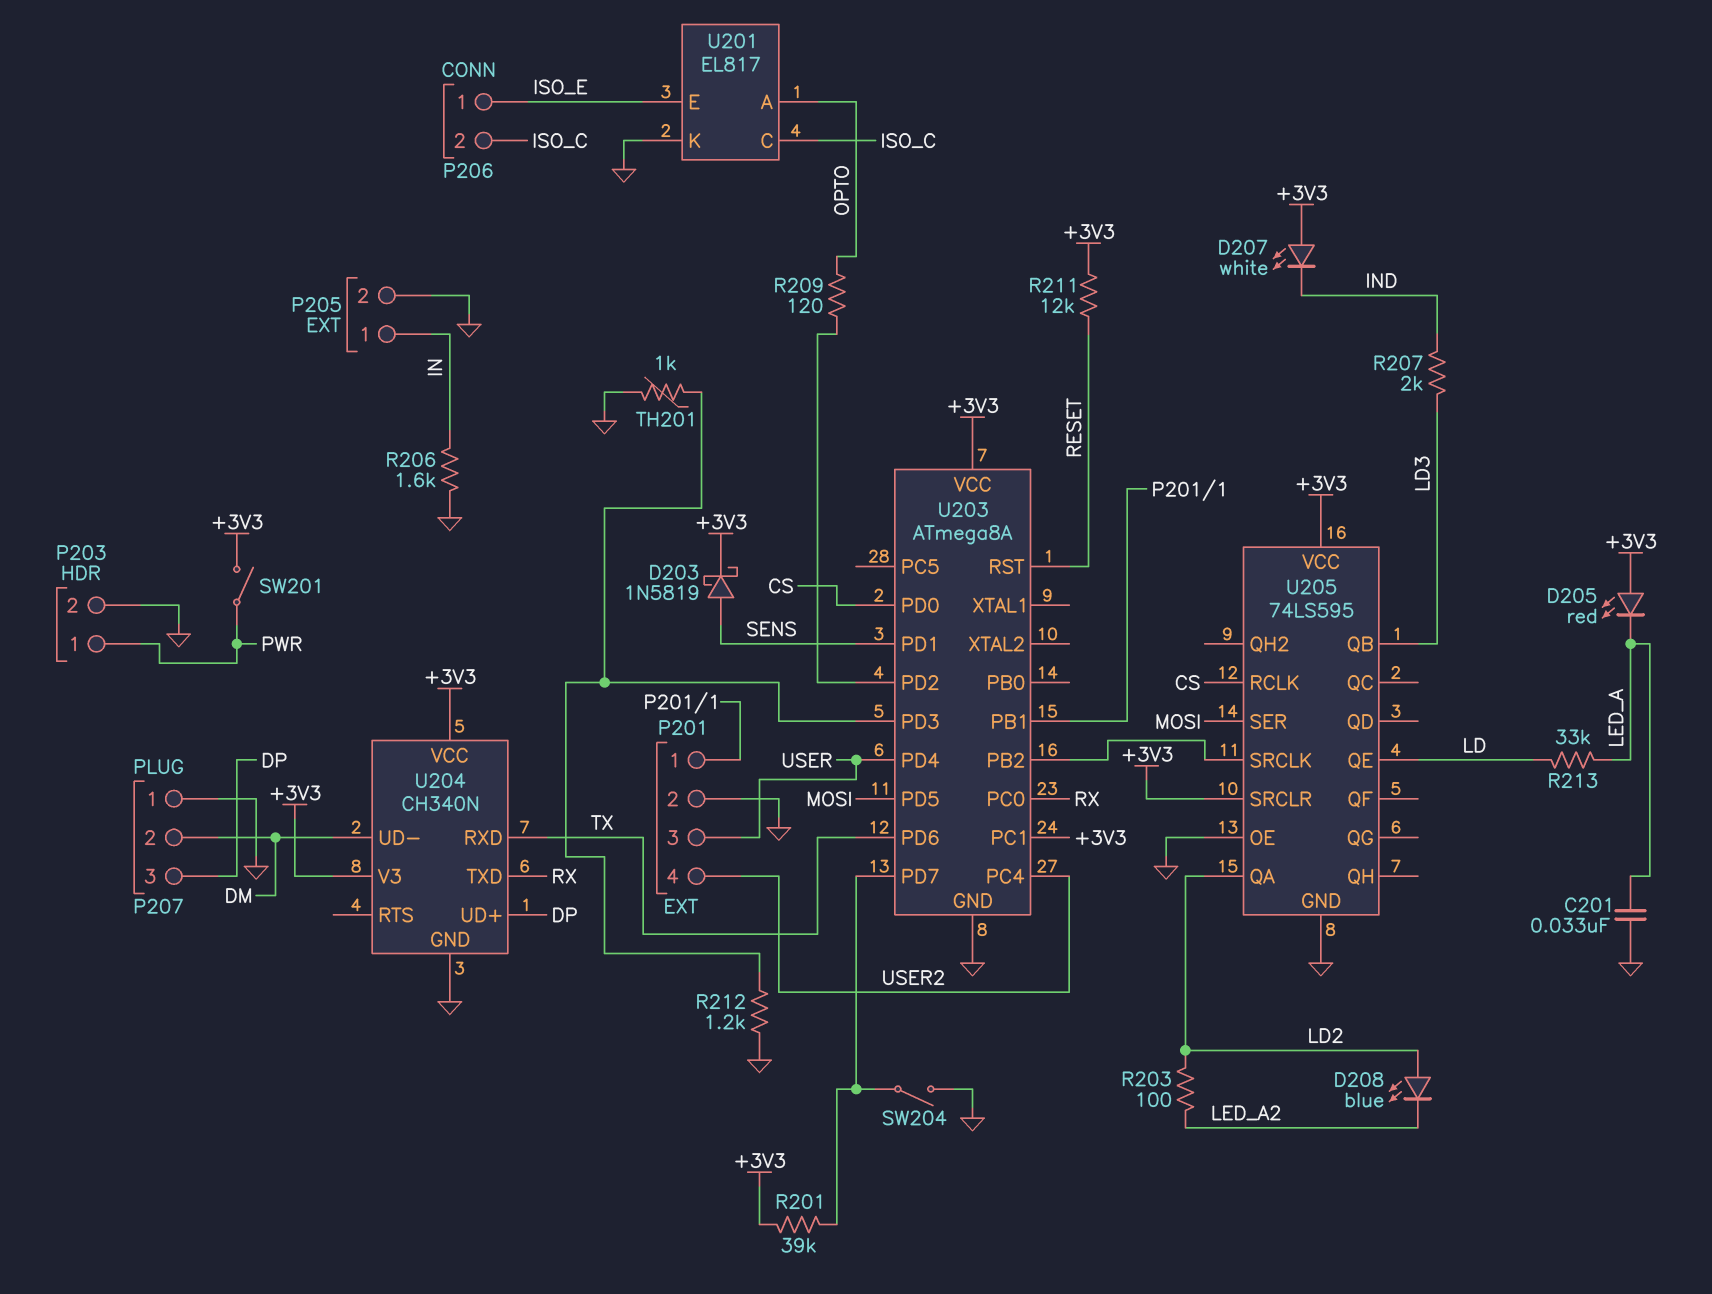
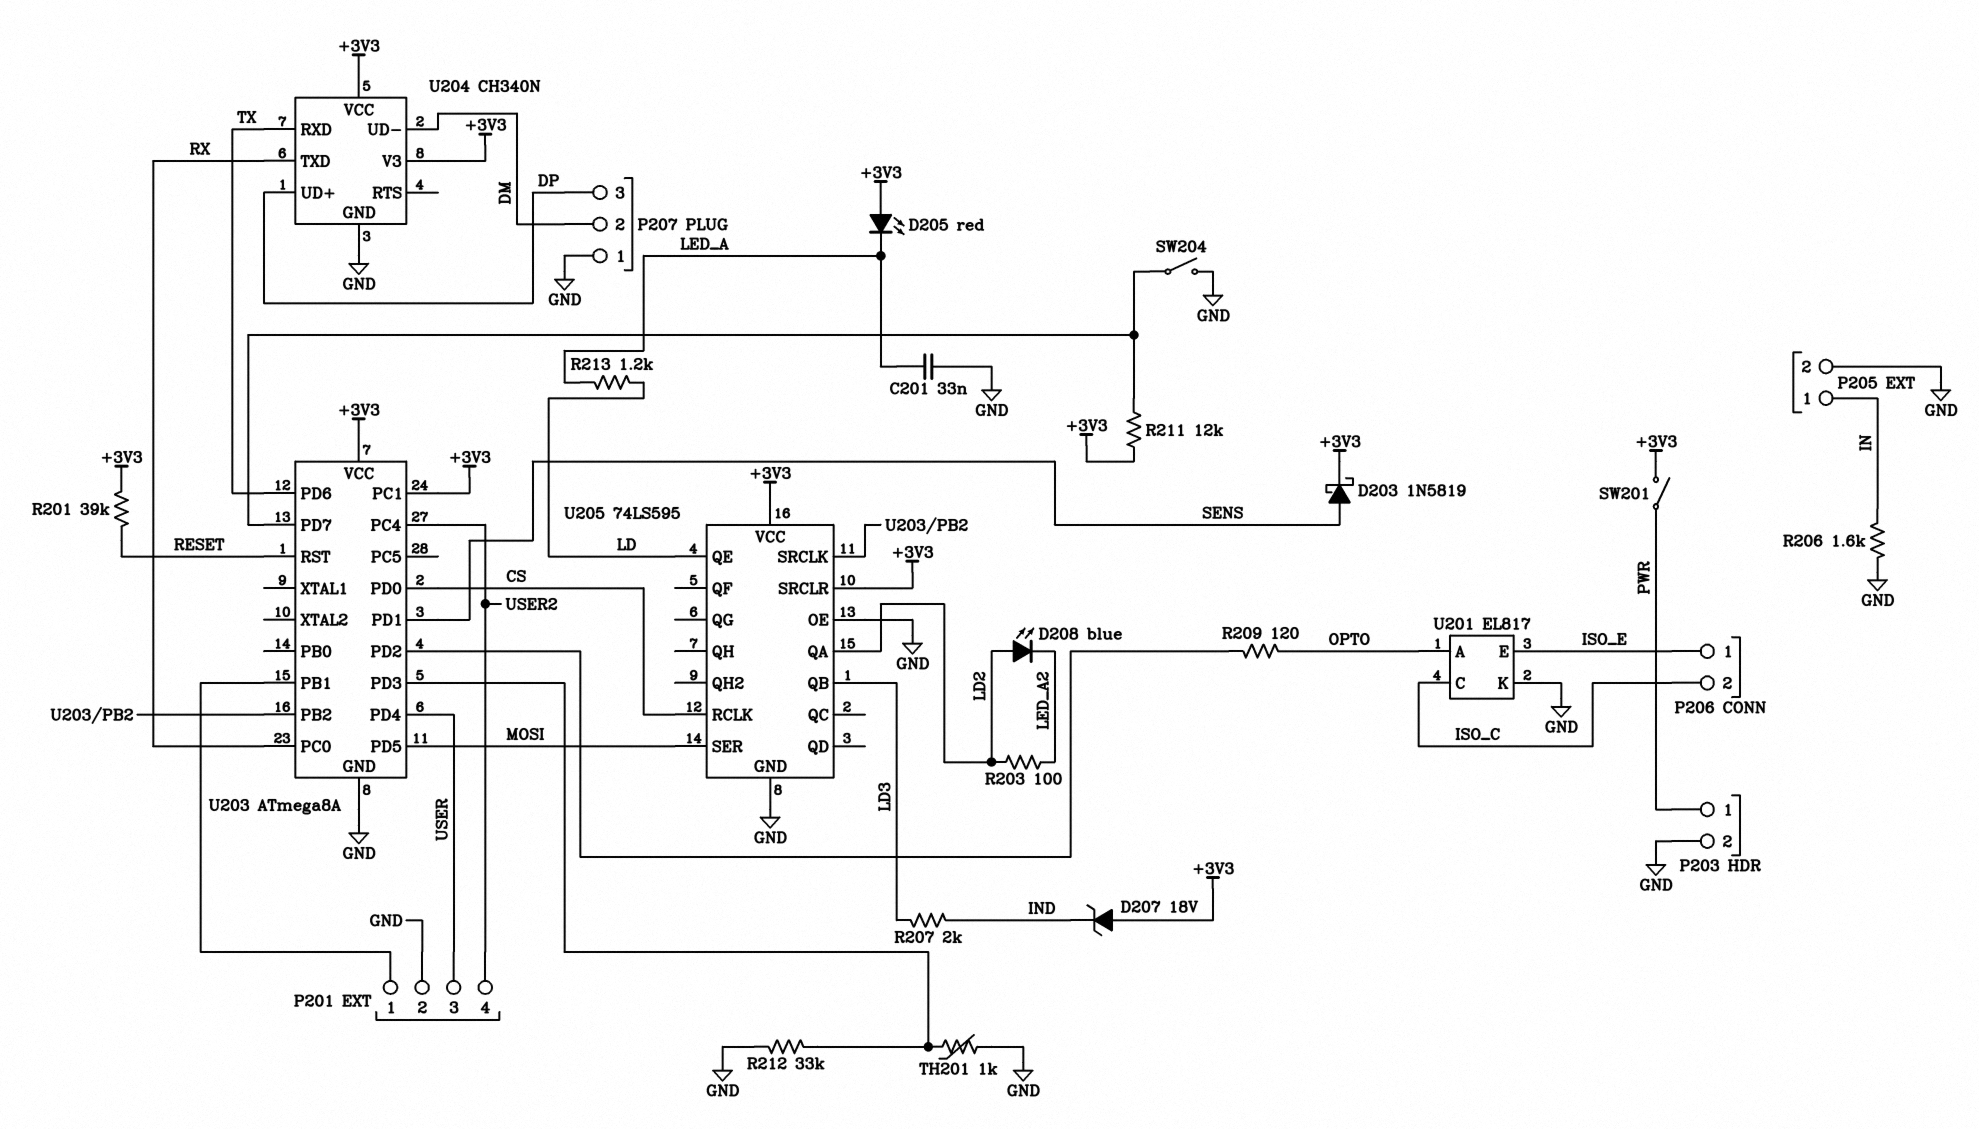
D207: LED white (A +3V3, K IND) -> zener 18V (A +3V3, K IND)
R201: 39k (+3V3, U203/PD7) -> 39k (+3V3, RESET)
R211: 12k (+3V3, RESET) -> 12k (+3V3, U203/PD7)
R212: 1.2k (GND, U203/PD3) -> 33k (GND, U203/PD3)
R213: 33k (LD, LED_A) -> 1.2k (LD, LED_A)

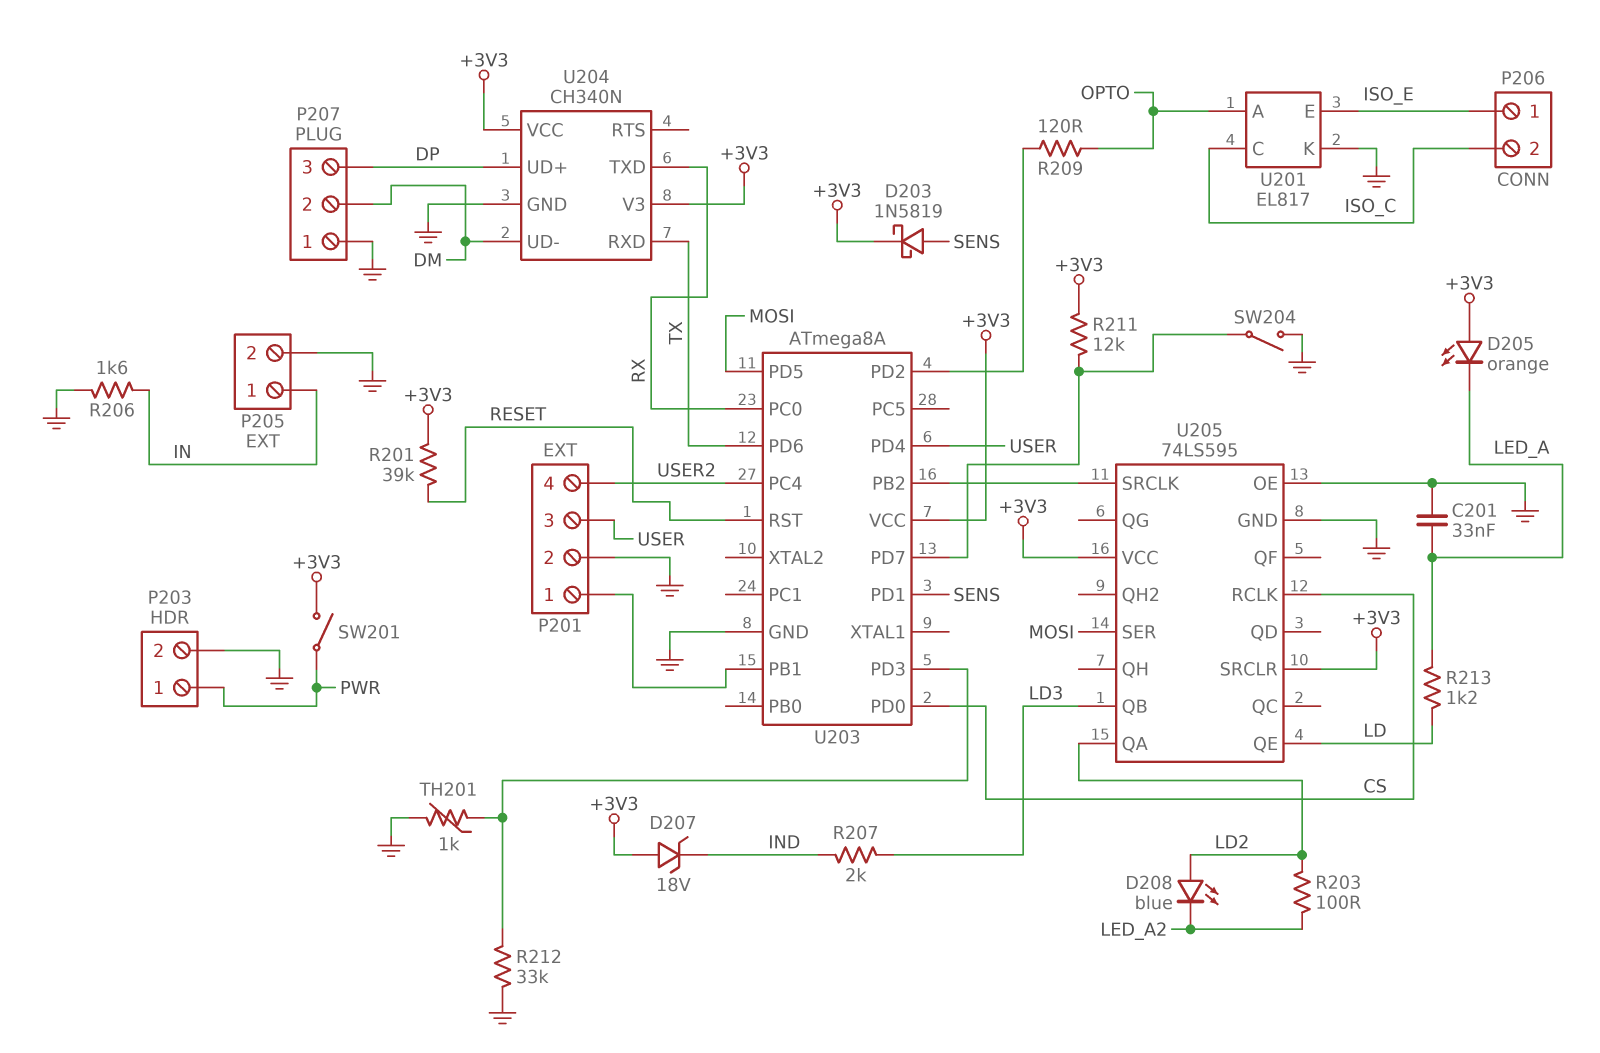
D205: LED red (A +3V3, K LED_A) -> LED orange (A +3V3, K LED_A)
U203 pin PC1: +3V3 -> none

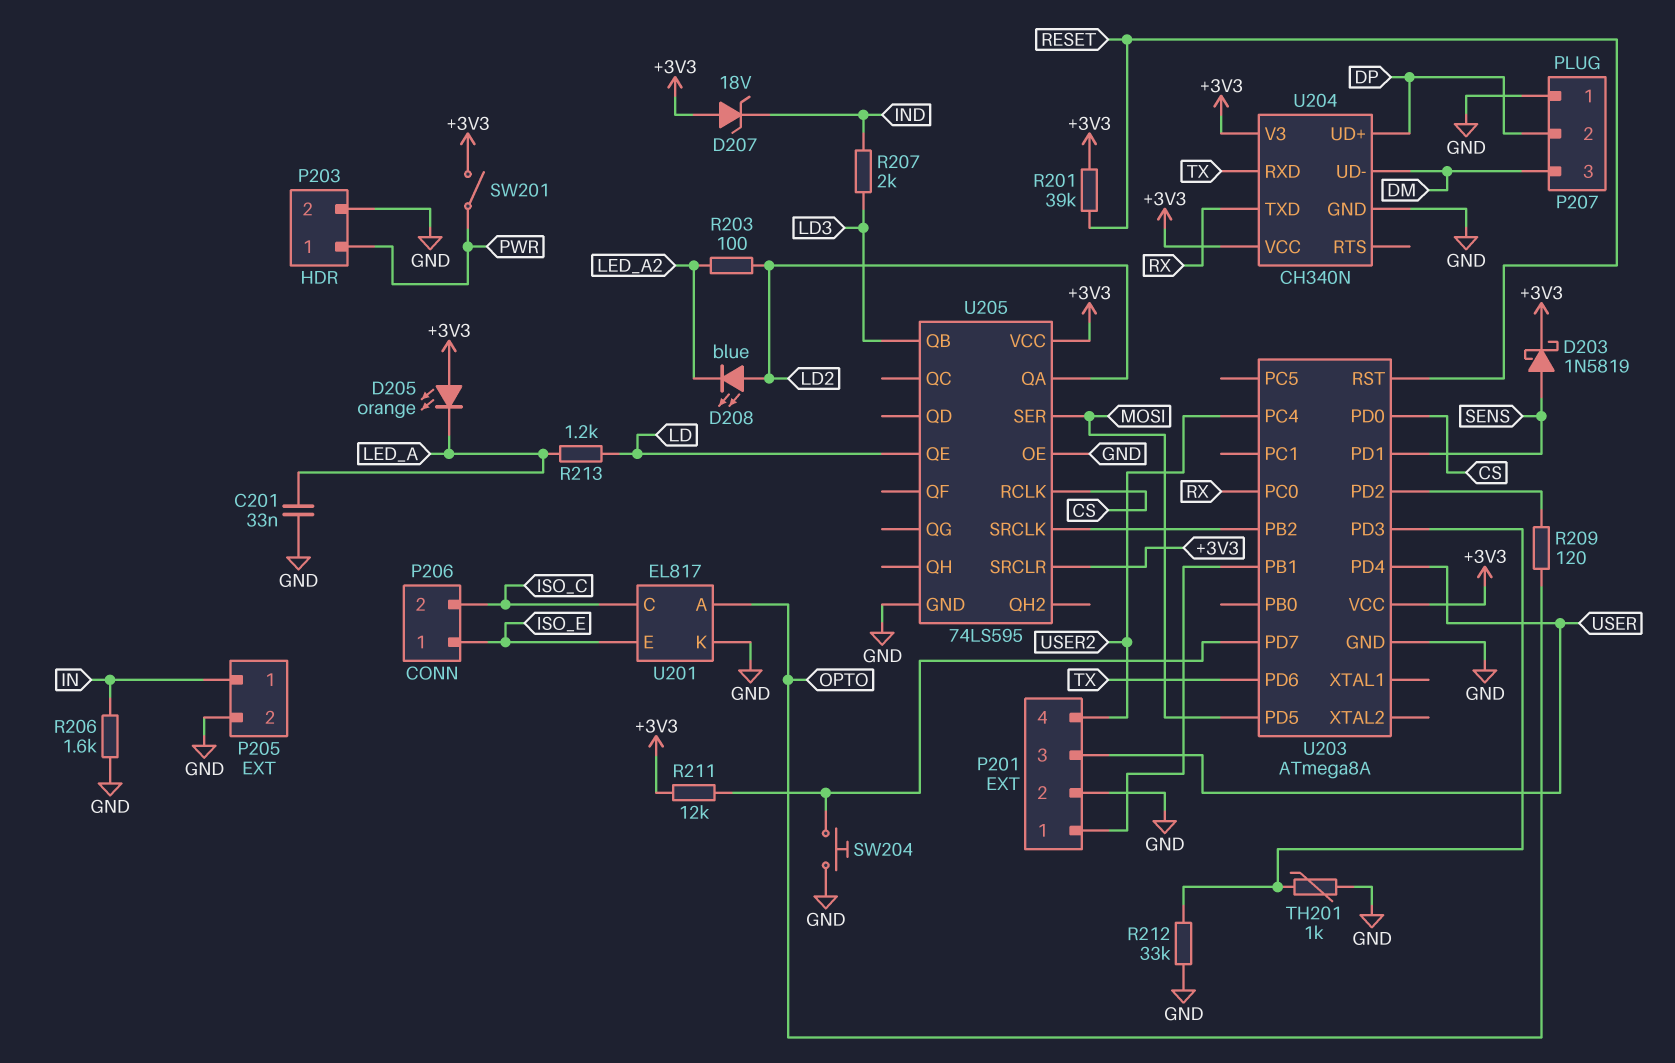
P207 pin 2: DM -> DP
P207 pin 3: DP -> DM
SW204: switch (GND, U203/PD7) -> button (GND, U203/PD7)

